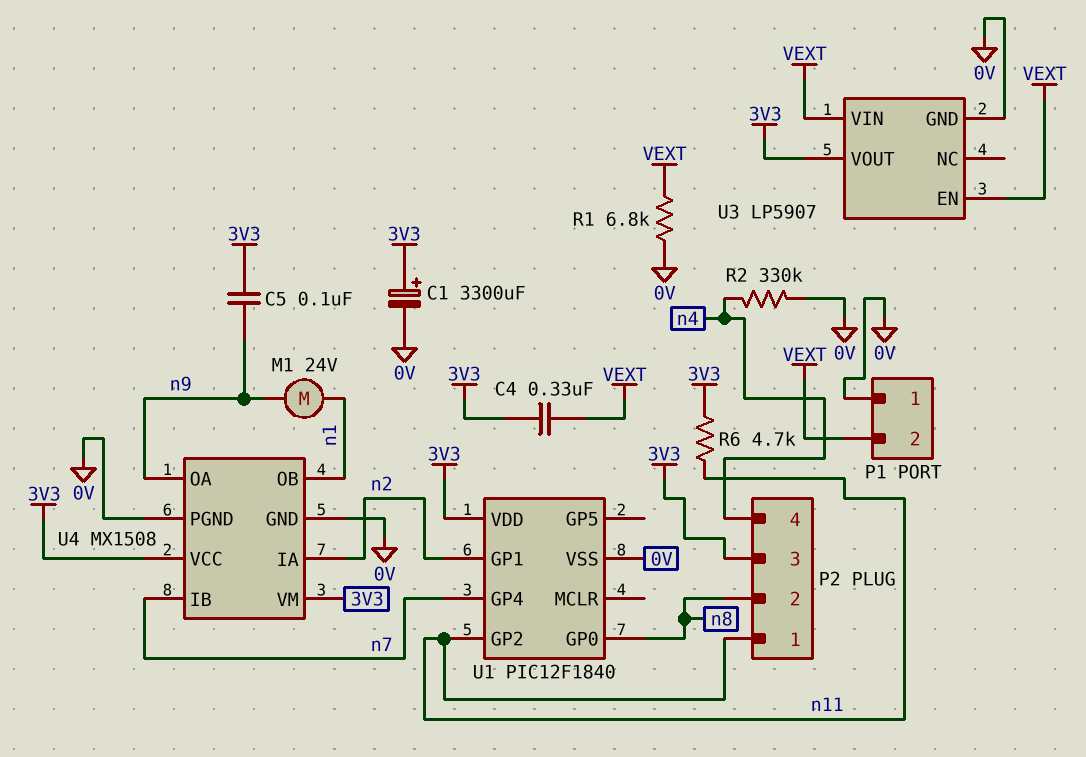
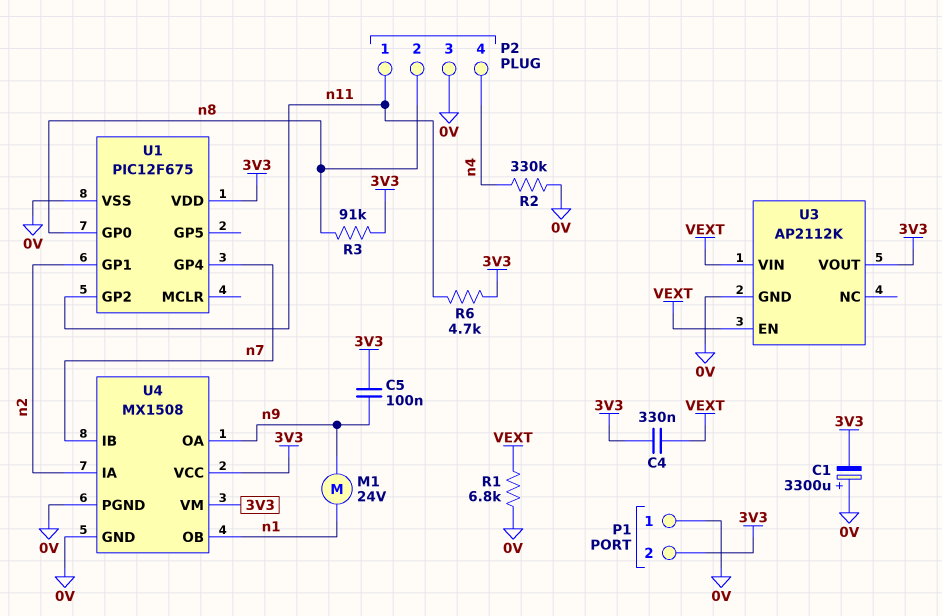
C1: 3300uF (plus 3V3, minus 0V) -> 3300uF (plus 0V, minus 3V3)
P1 pin 2: VEXT -> 3V3
P2 pin 3: 3V3 -> 0V
R3: none -> 91k (3V3, n8)
U1: PIC12F1840 -> PIC12F675
U3: LP5907 -> AP2112K

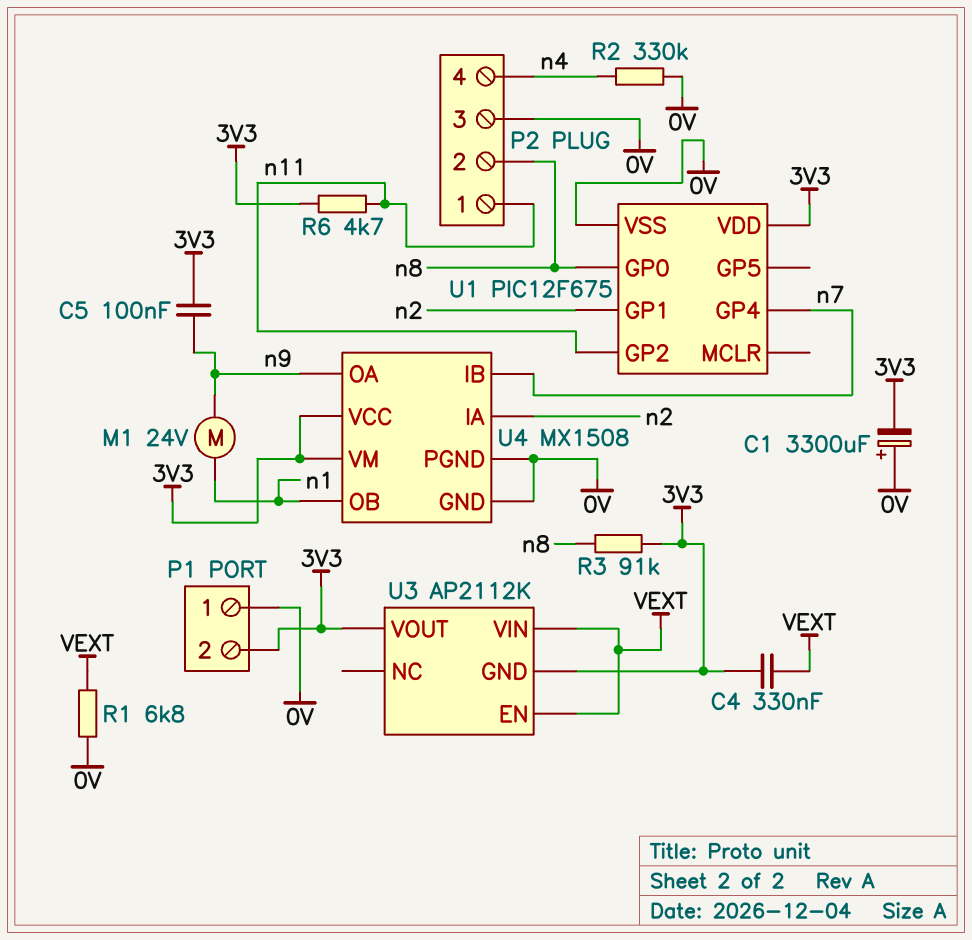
U3 pin GND: 0V -> 3V3

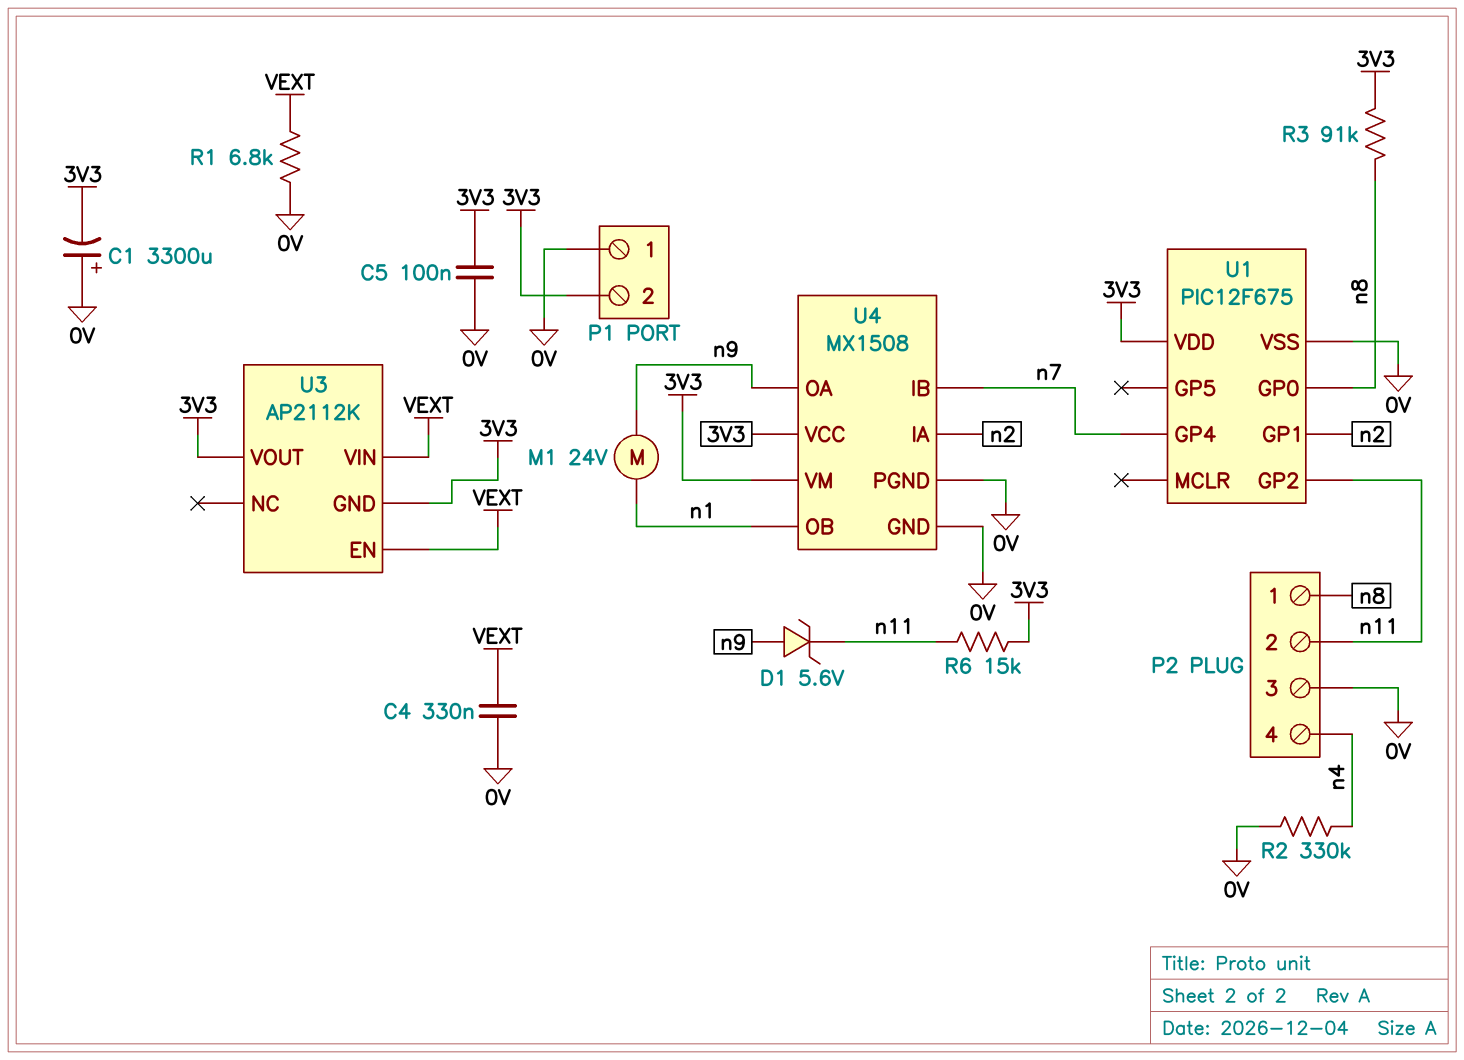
C4: 330nF (3V3, VEXT) -> 330nF (0V, VEXT)
C5: 100nF (3V3, n9) -> 100nF (0V, 3V3)
D1: none -> zener 5.6V (A n9, K n11)
P2 pin 1: n11 -> n8
P2 pin 2: n8 -> n11
R6: 4.7k (3V3, n11) -> 15k (3V3, n11)

